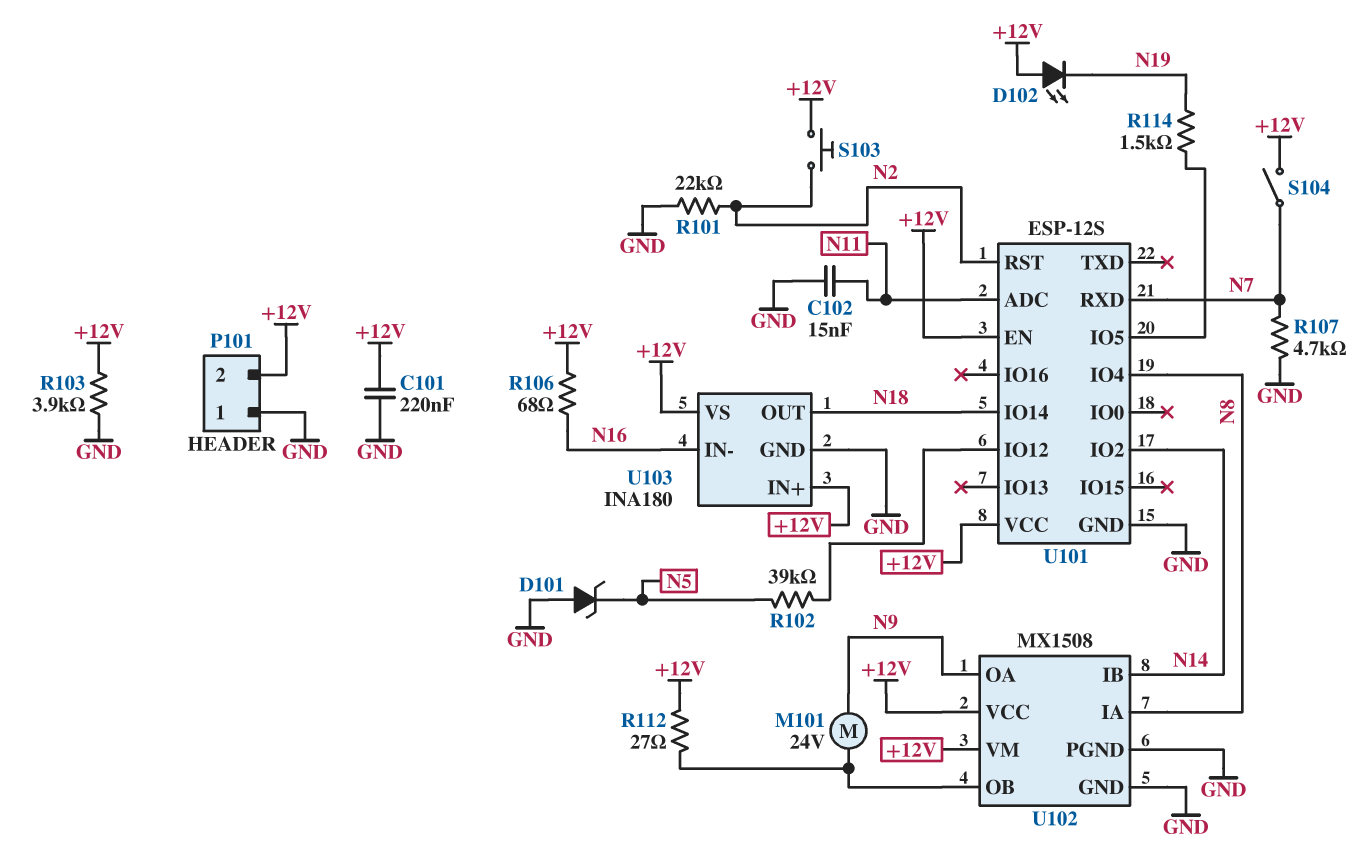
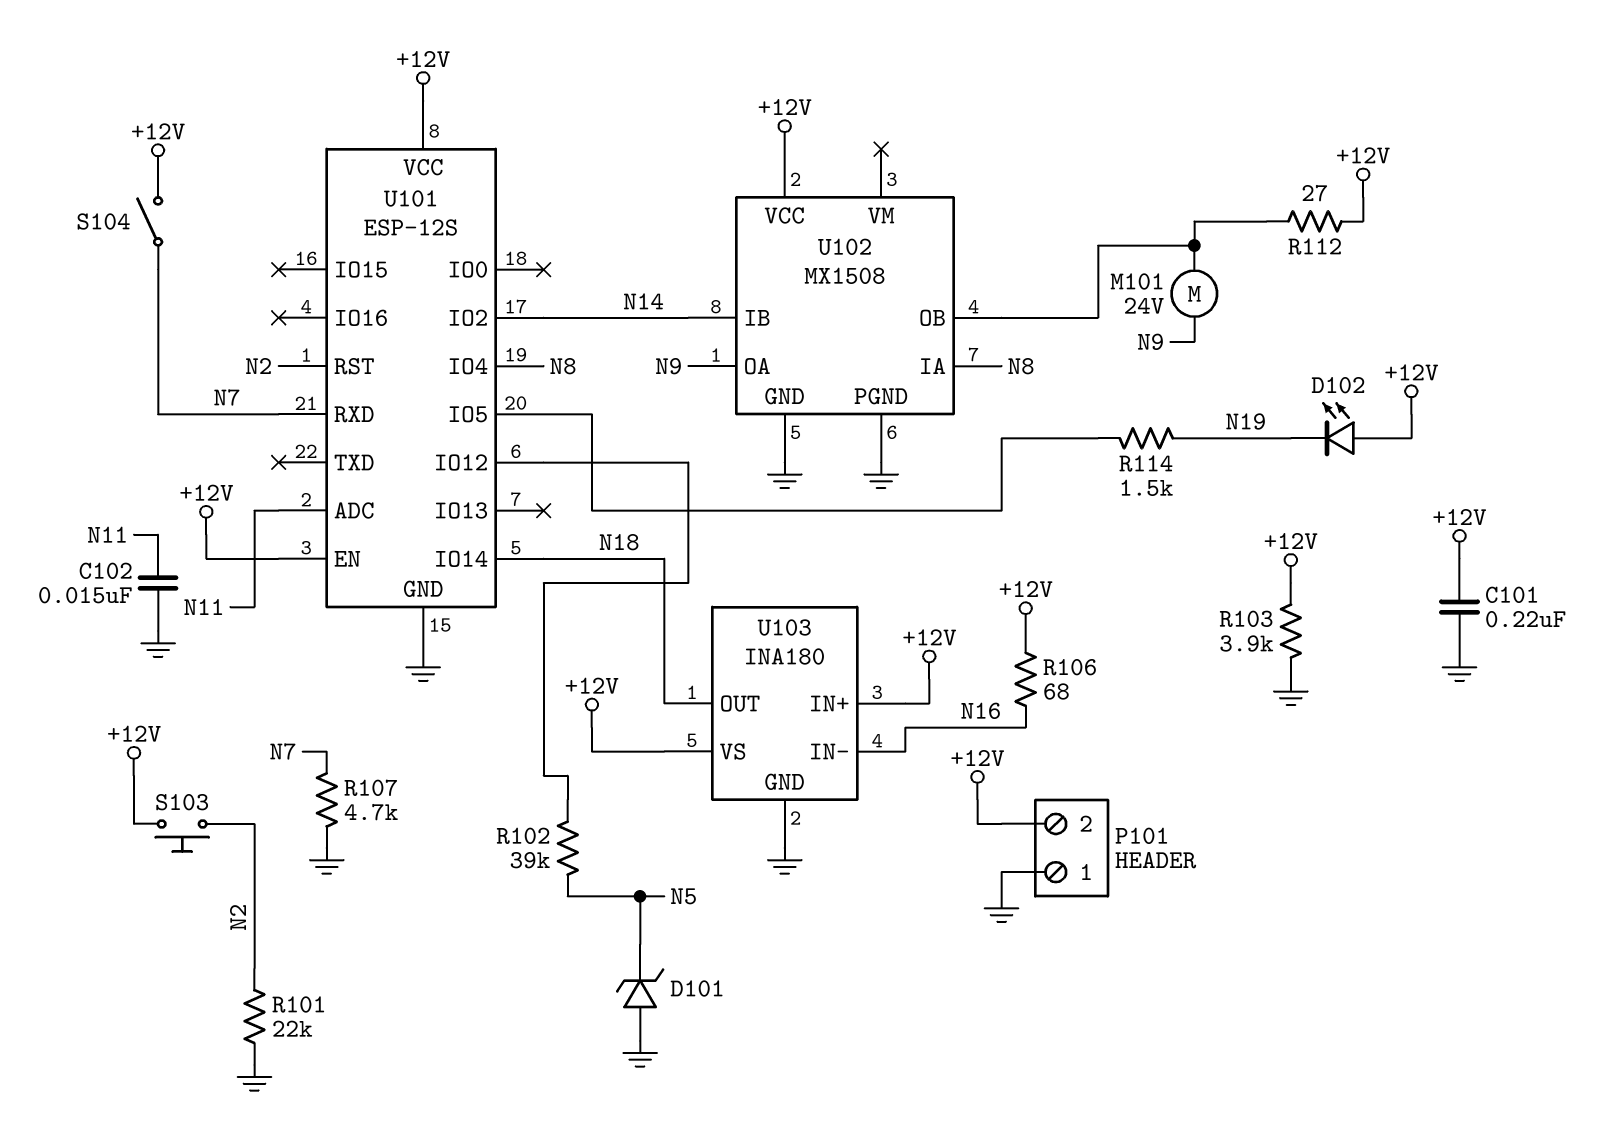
U102 pin VM: +12V -> none

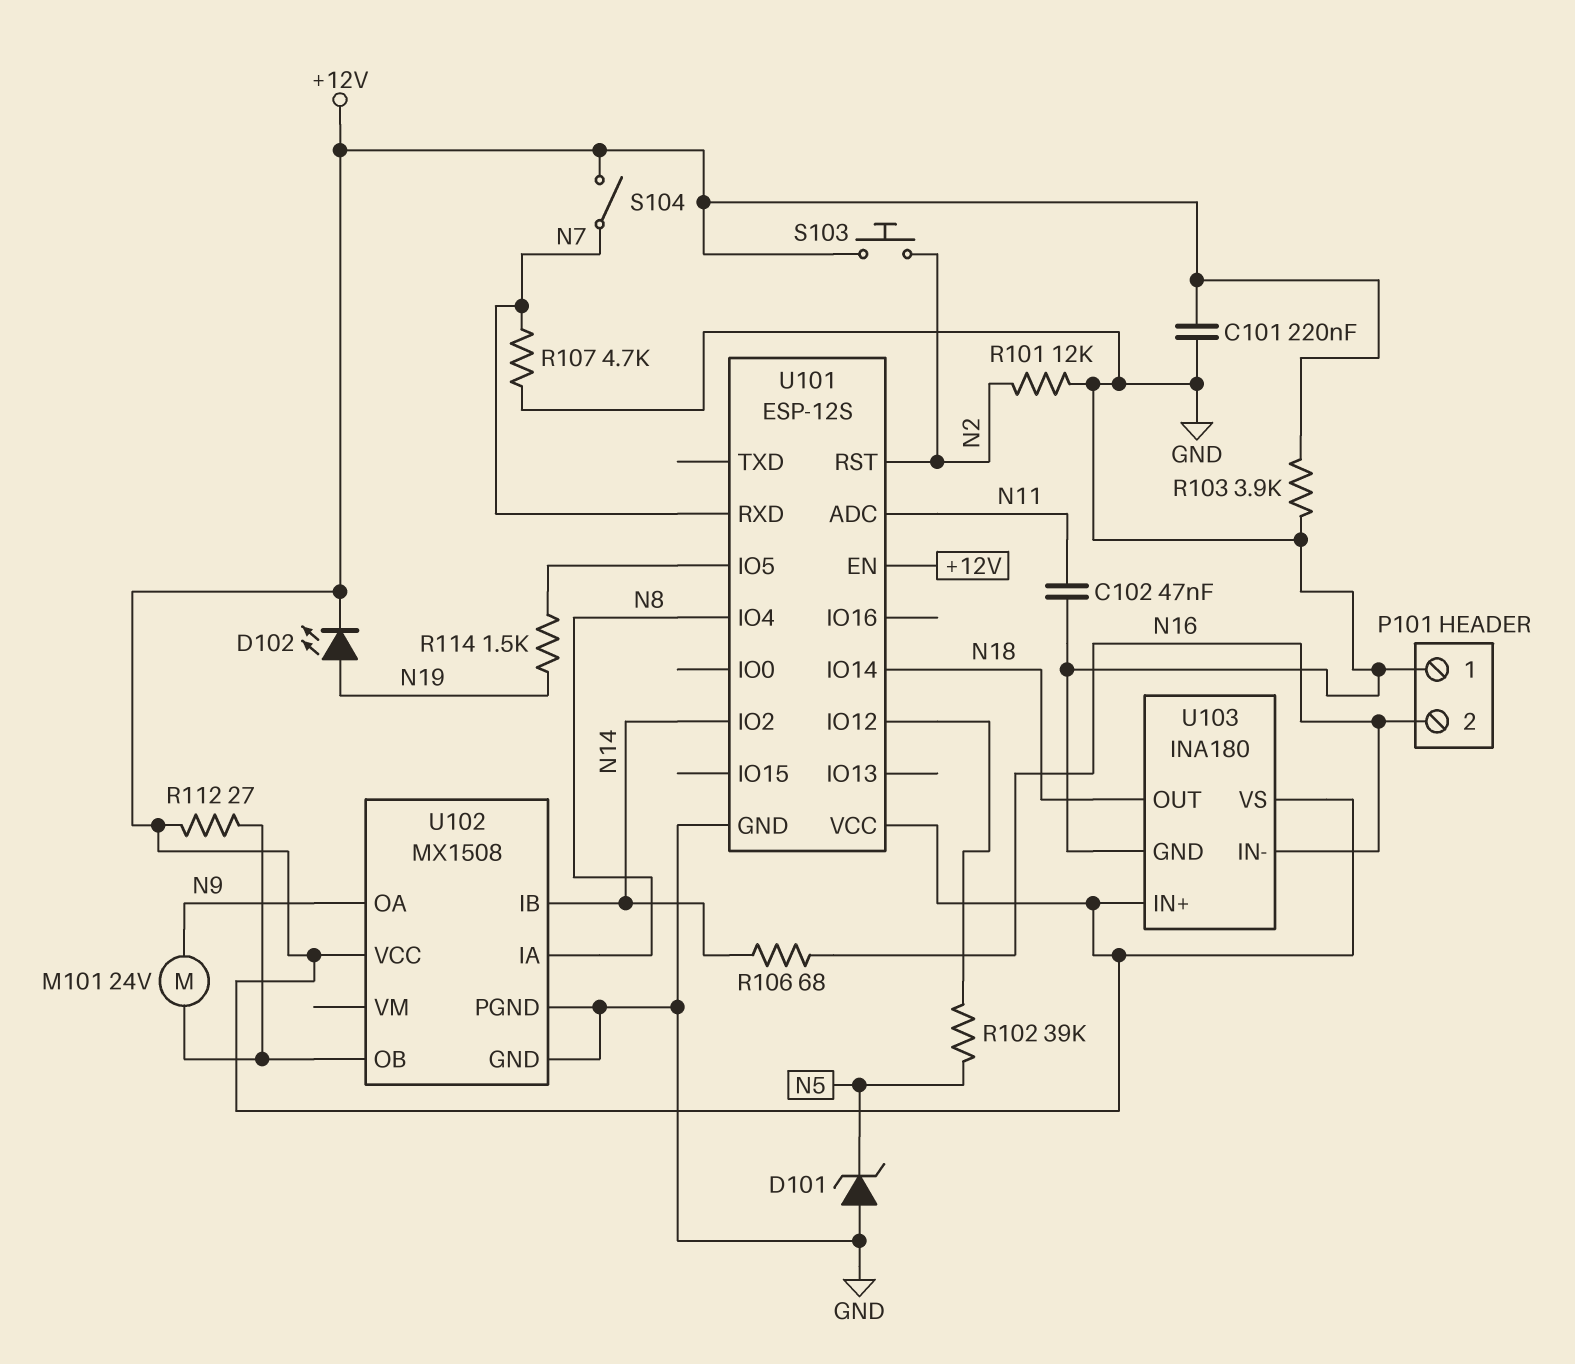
C102: 15nF (GND, N11) -> 47nF (GND, N11)
D102: LED (A +12V, K N19) -> LED (A N19, K +12V)
P101 pin 2: +12V -> N16
R101: 22k (GND, N2) -> 12k (GND, N2)
R106: 68 (+12V, N16) -> 68 (N14, N16)

